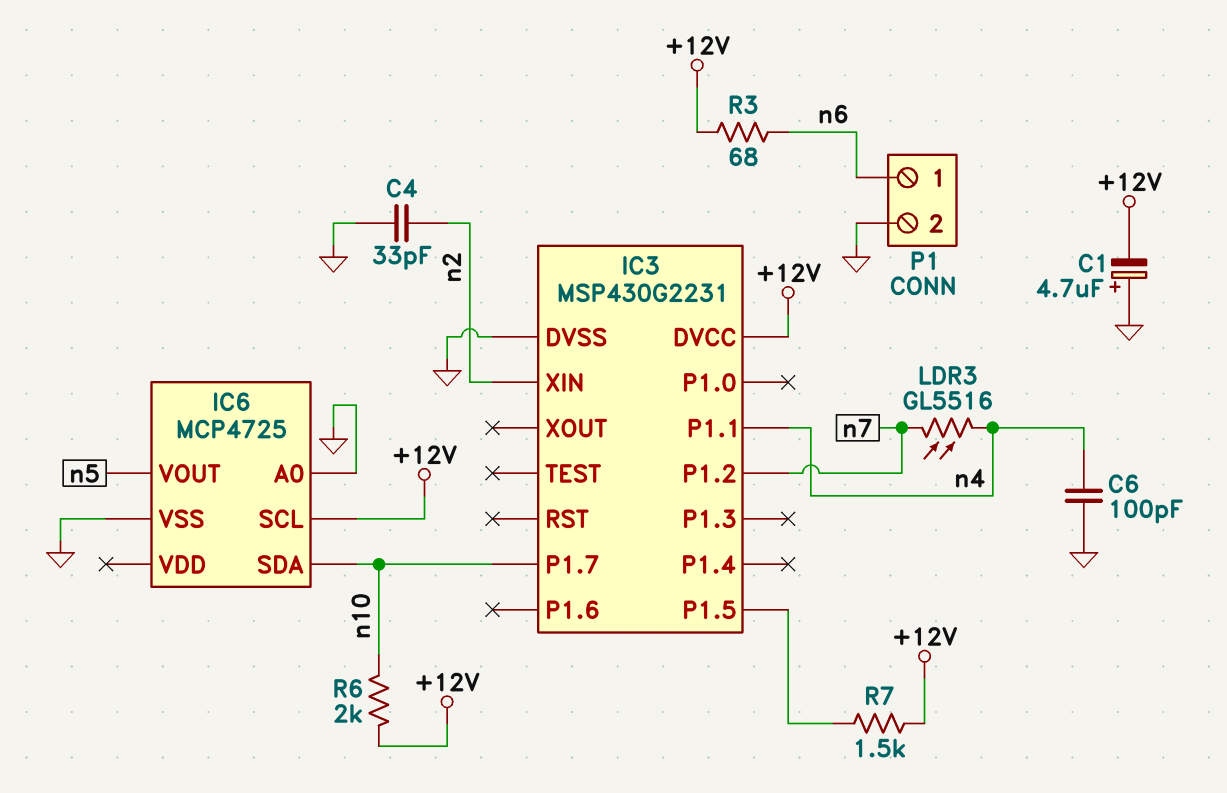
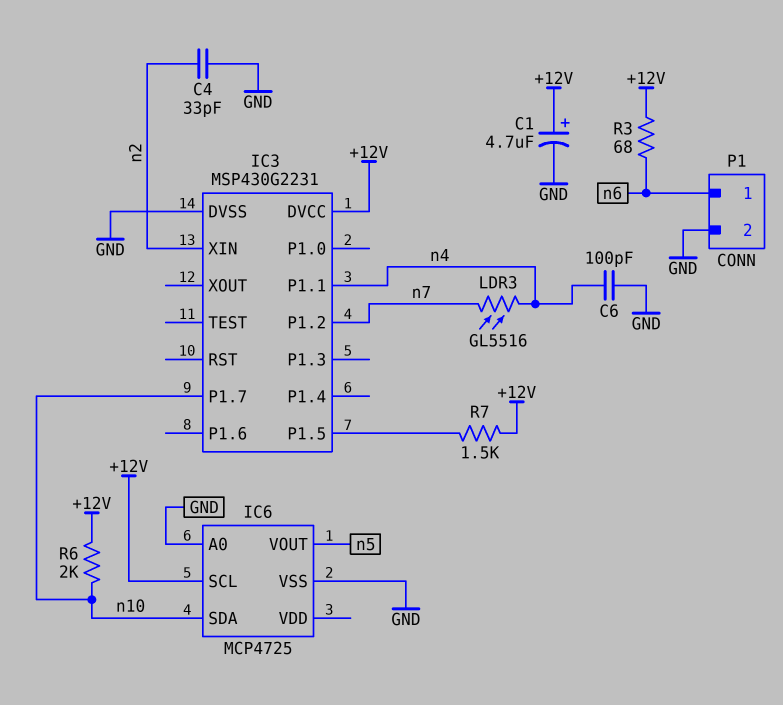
C1: 4.7uF (plus GND, minus +12V) -> 4.7uF (plus +12V, minus GND)

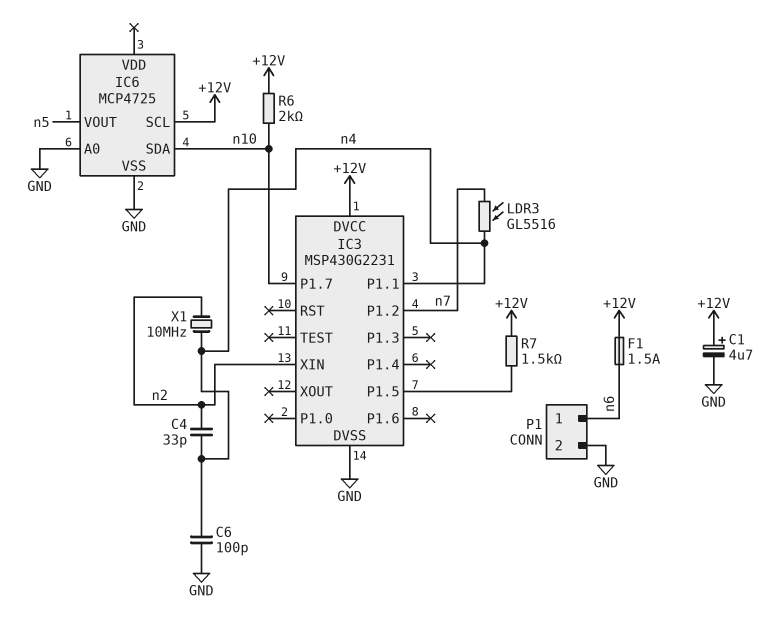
C4: 33pF (GND, n2) -> 33pF (n2, n4)
F1: none -> 1.5A (+12V, n6)
R3: 68 (+12V, n6) -> none
X1: none -> 10MHz (n2, n4)

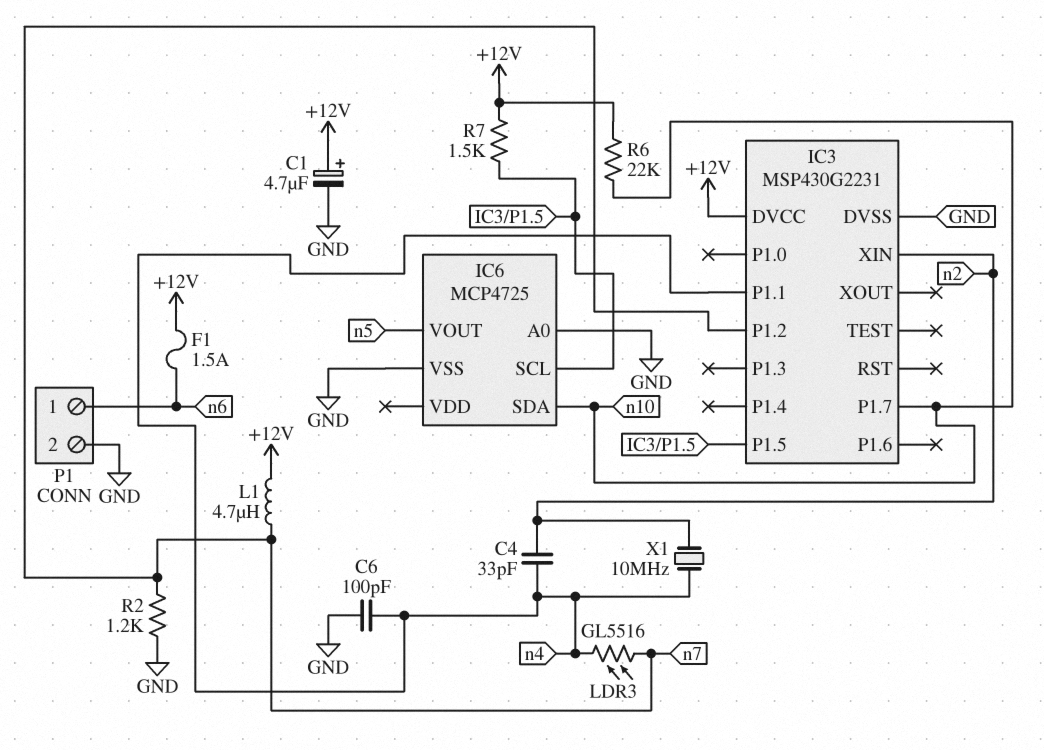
IC6 pin SCL: +12V -> IC3/P1.5
L1: none -> 4.7uH (+12V, n7)
R2: none -> 1.2k (GND, n7)
R6: 2k (+12V, n10) -> 22k (+12V, n10)

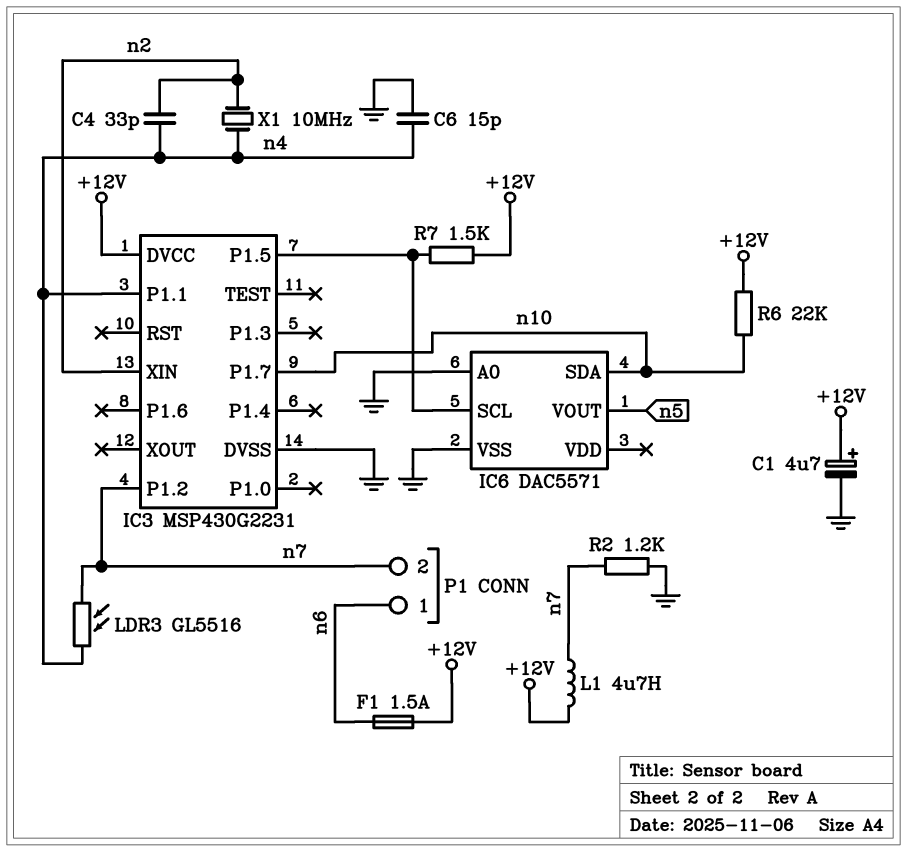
C6: 100pF (GND, n4) -> 15pF (GND, n4)
IC6: MCP4725 -> DAC5571
P1 pin 2: GND -> n7

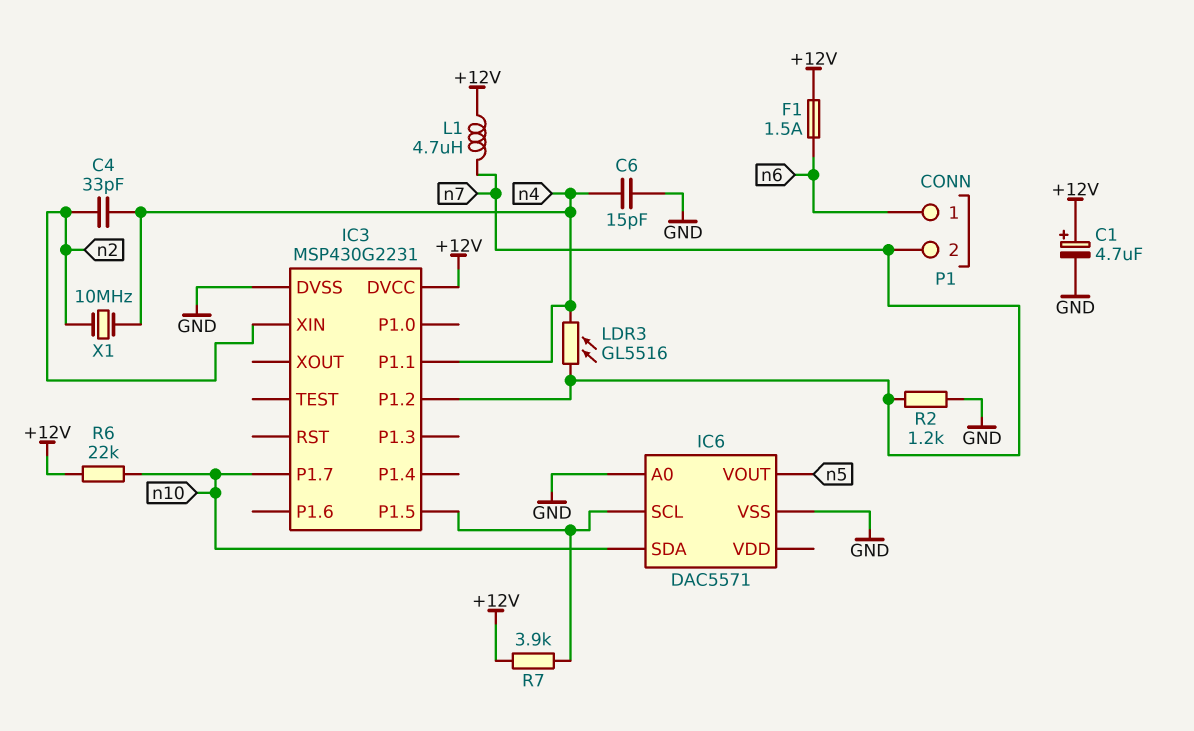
R7: 1.5k (+12V, IC3/P1.5) -> 3.9k (+12V, IC3/P1.5)

